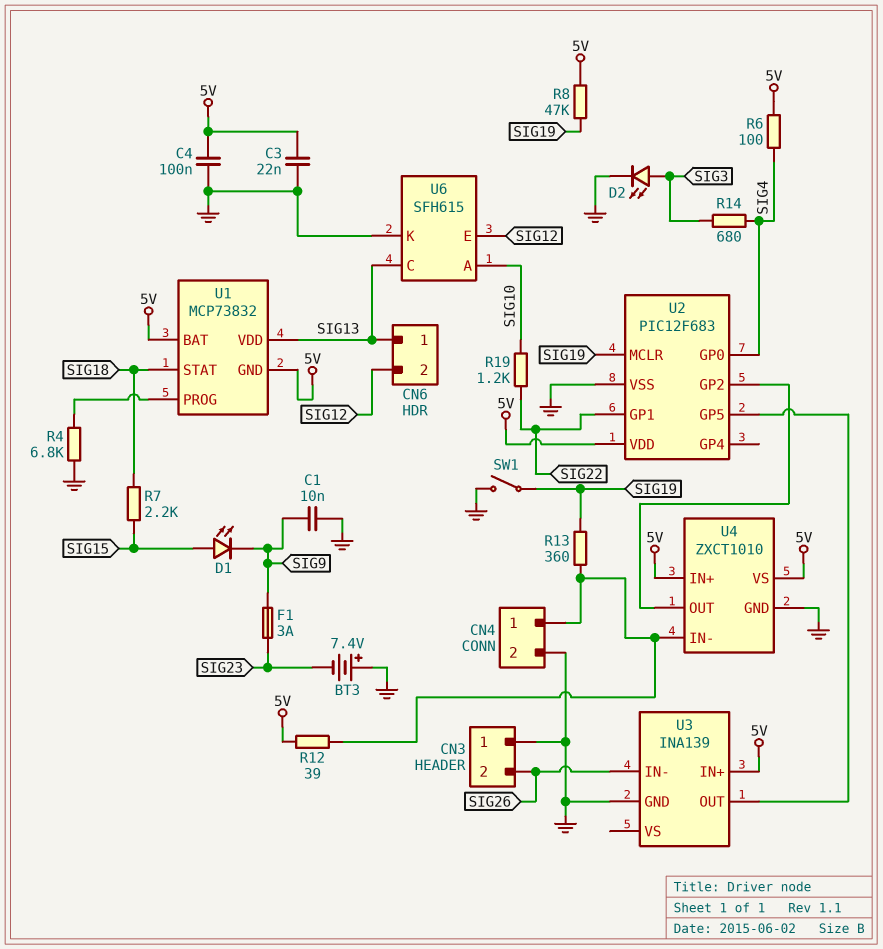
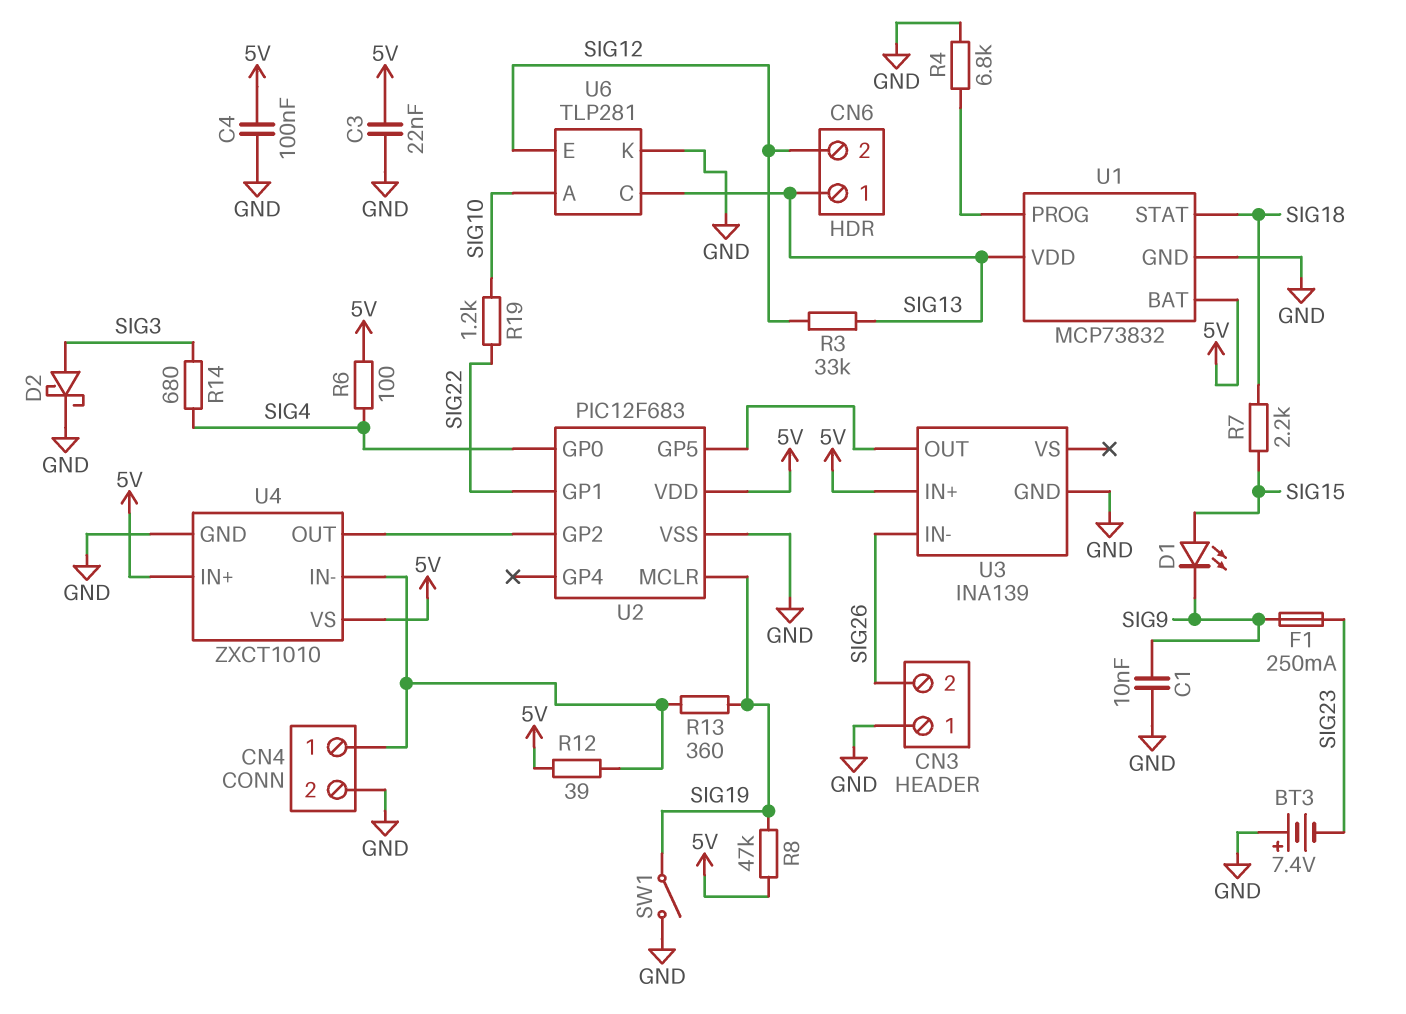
D2: LED (A SIG3, K GND) -> schottky (A SIG3, K GND)
F1: 3A (SIG9, SIG23) -> 250mA (SIG9, SIG23)
R3: none -> 33k (SIG12, SIG13)
U1 pin GND: 5V -> GND
U6: SFH615 -> TLP281

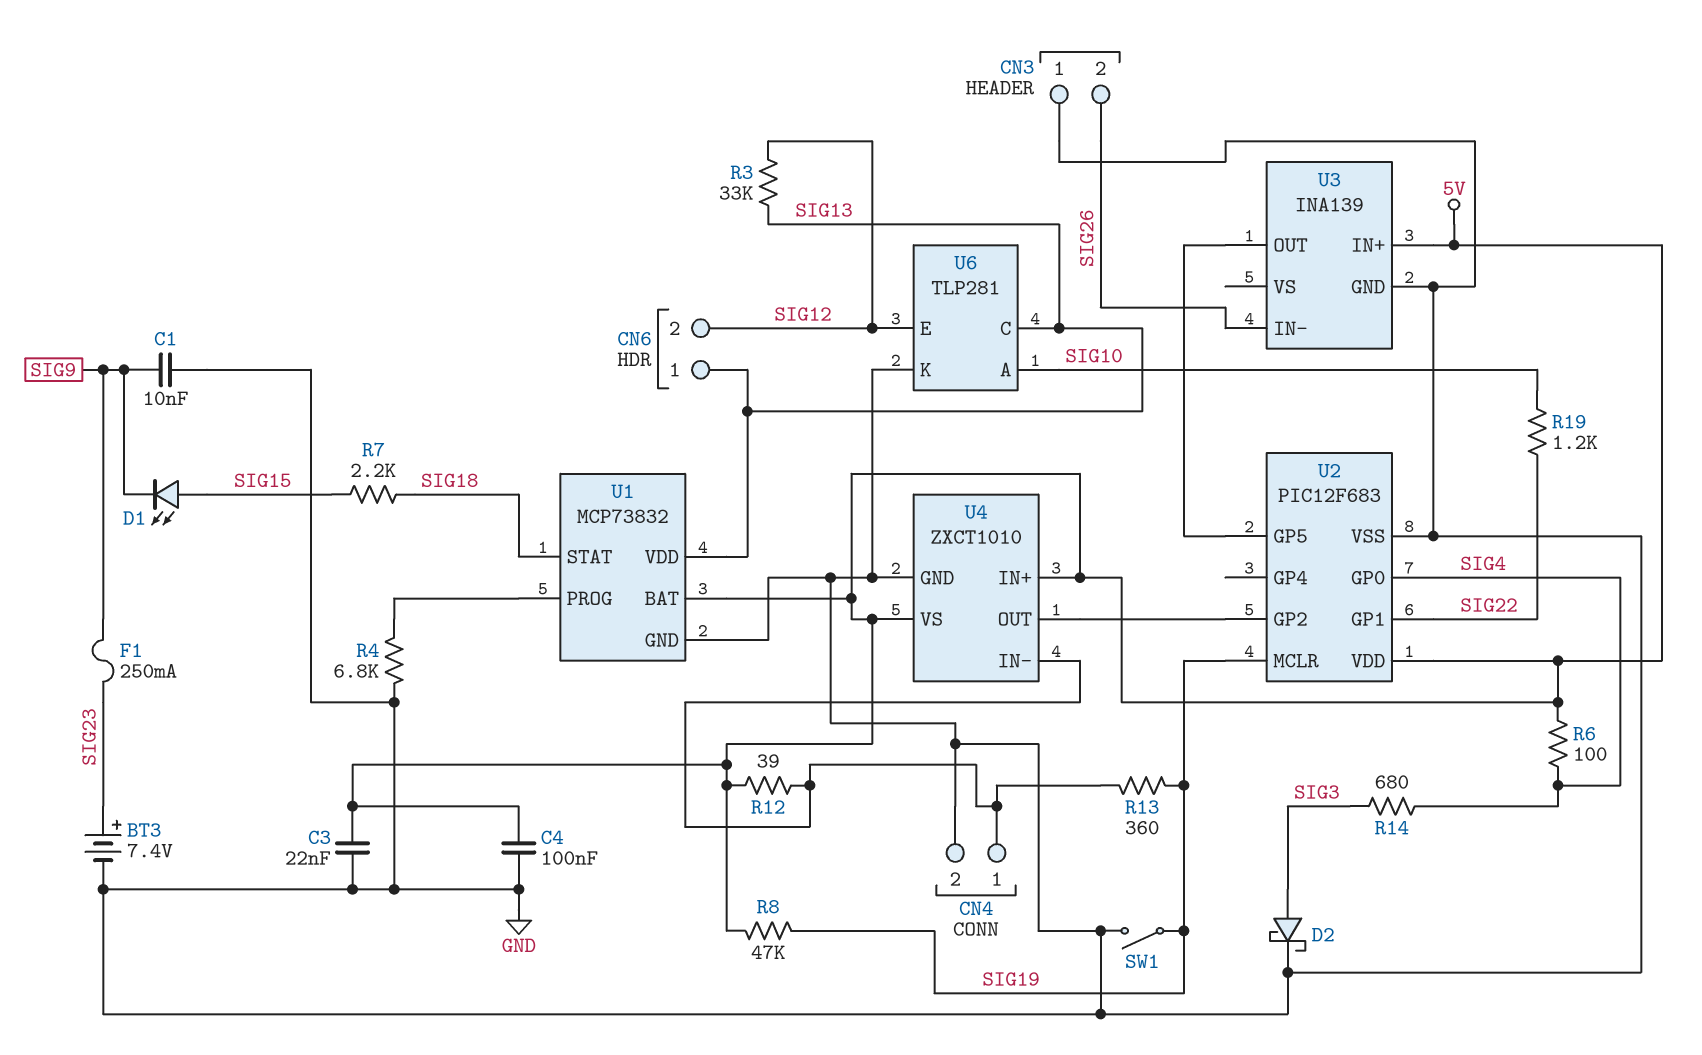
BT3: 7.4V (plus GND, minus SIG23) -> 7.4V (plus SIG23, minus GND)

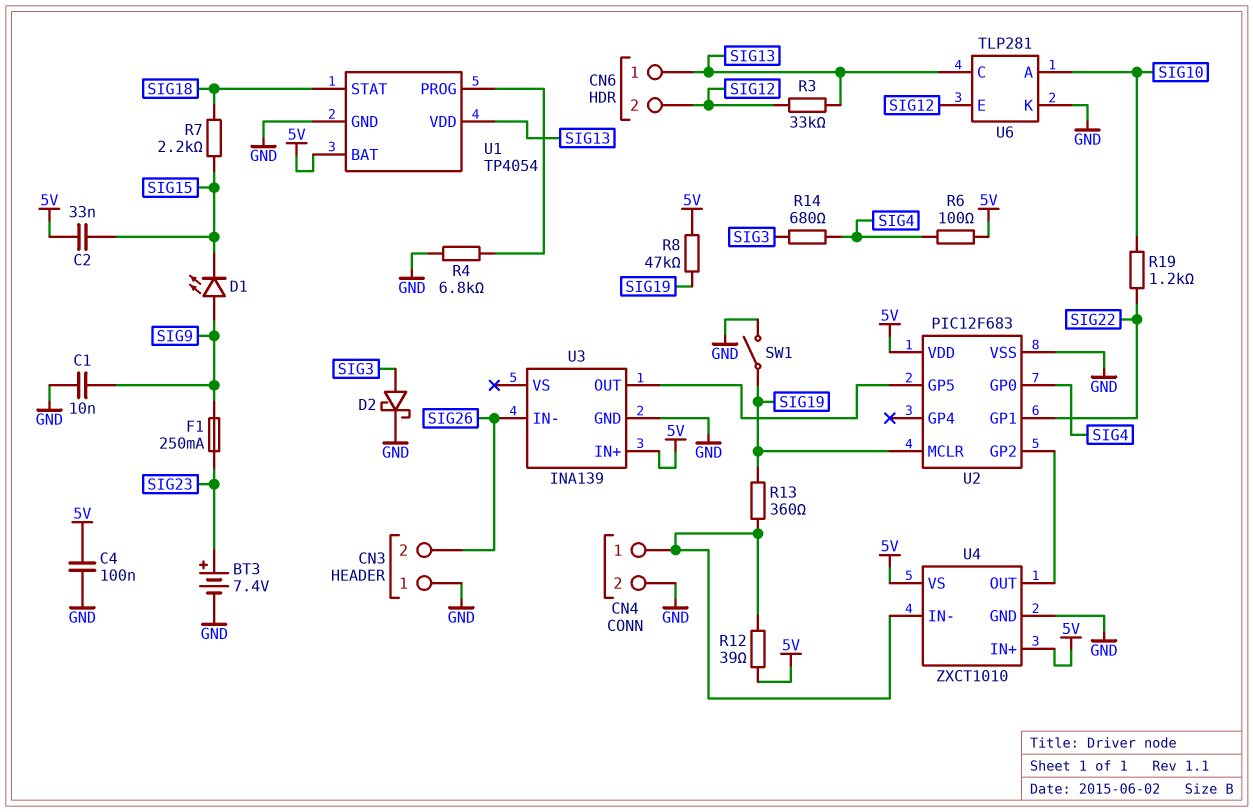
C2: none -> 33nF (5V, SIG15)
C3: 22nF (5V, GND) -> none
D1: LED (A SIG15, K SIG9) -> LED (A SIG9, K SIG15)
U1: MCP73832 -> TP4054

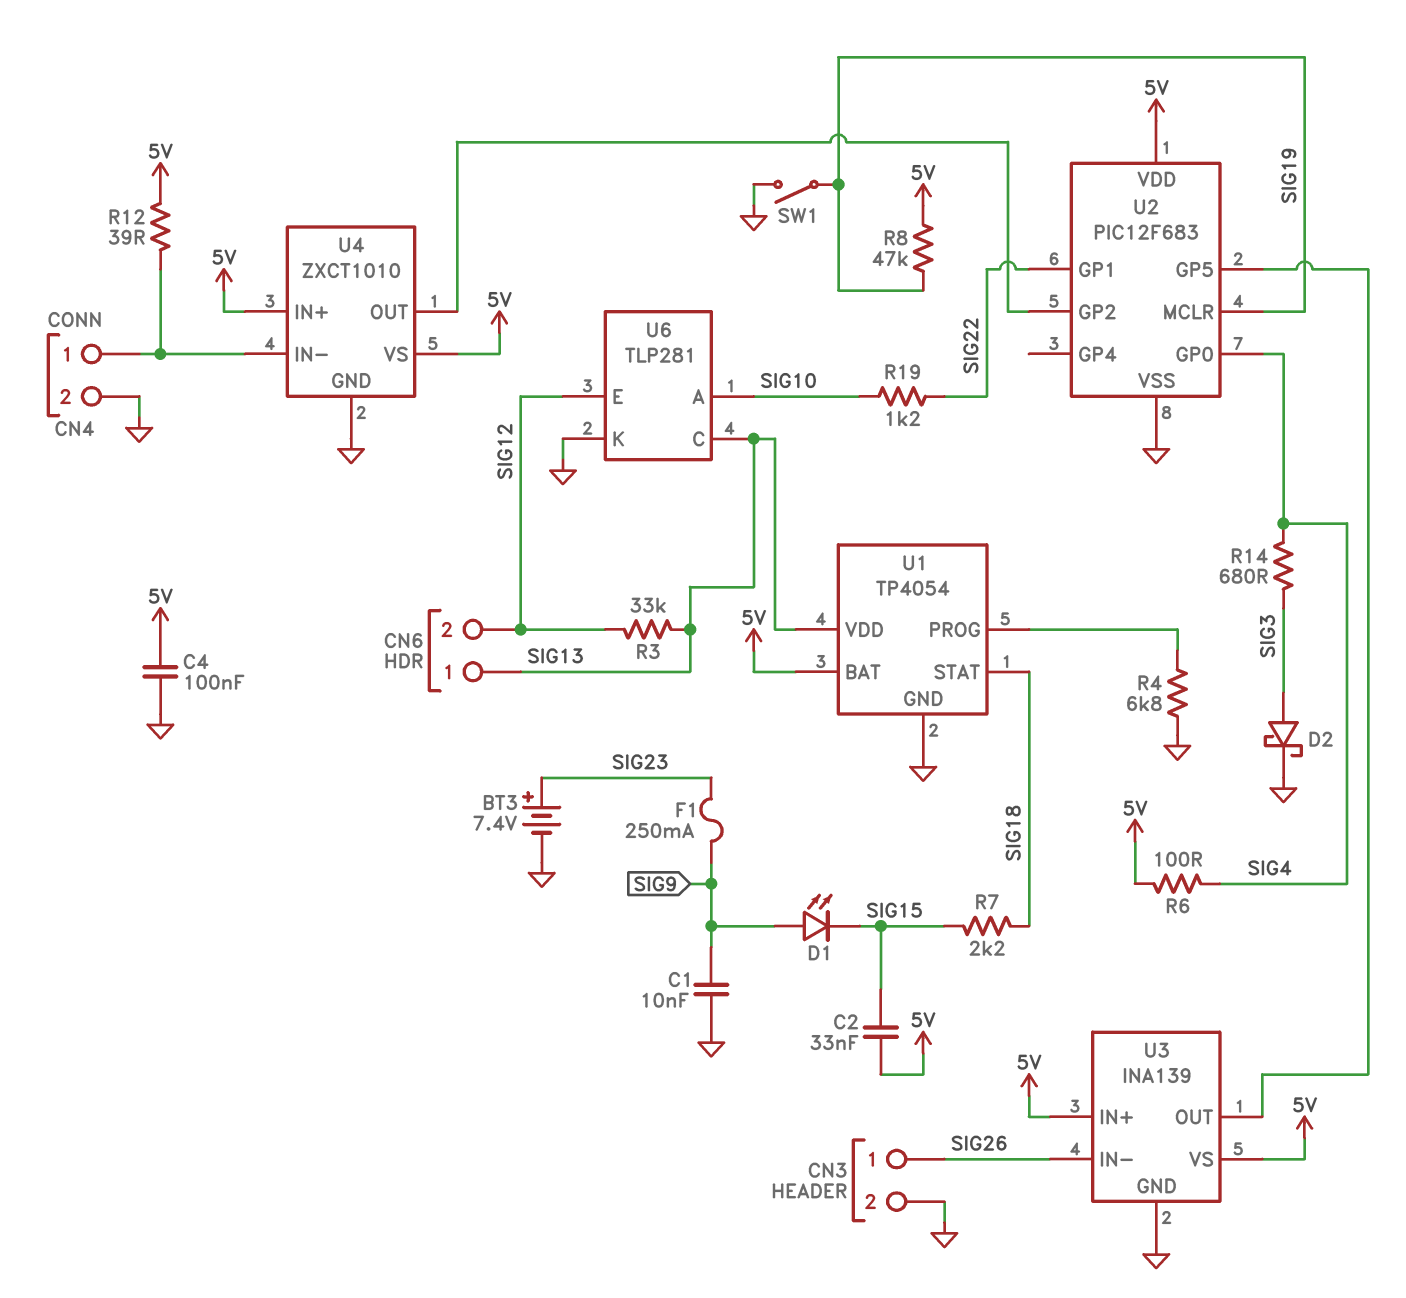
CN3 pin 1: GND -> SIG26
CN3 pin 2: SIG26 -> GND
R13: 360 (CN4/1, SIG19) -> none
U3 pin VS: none -> 5V

